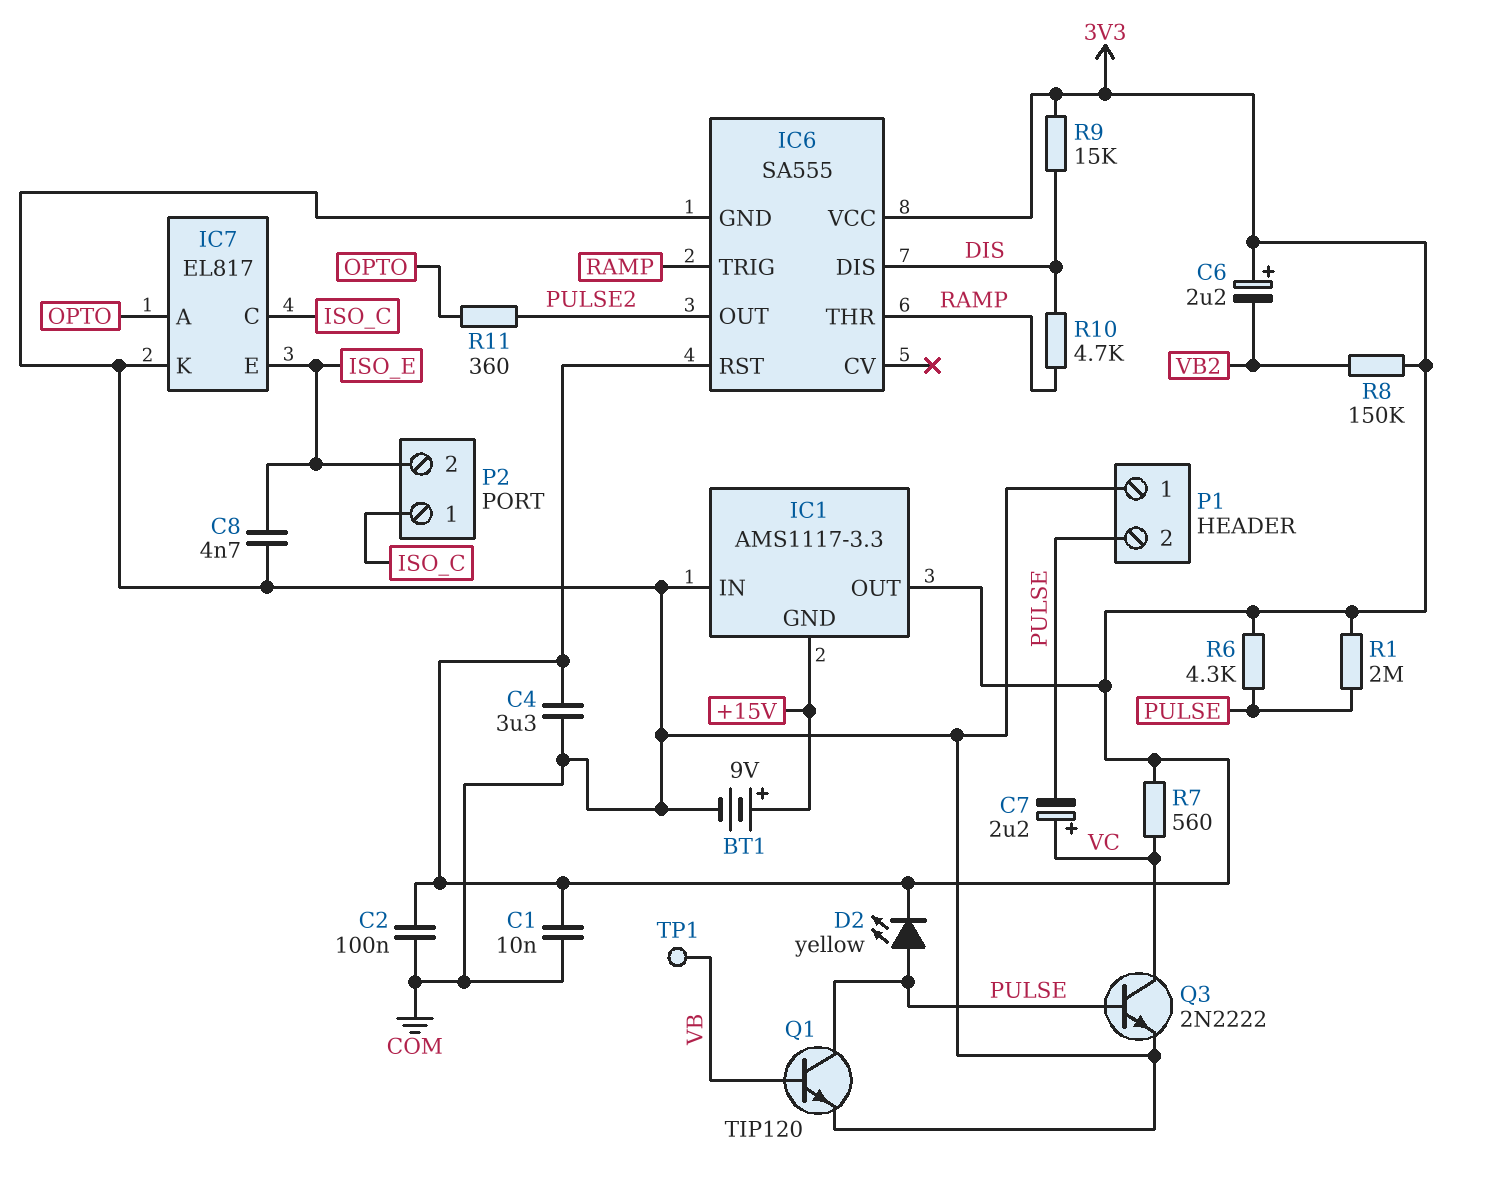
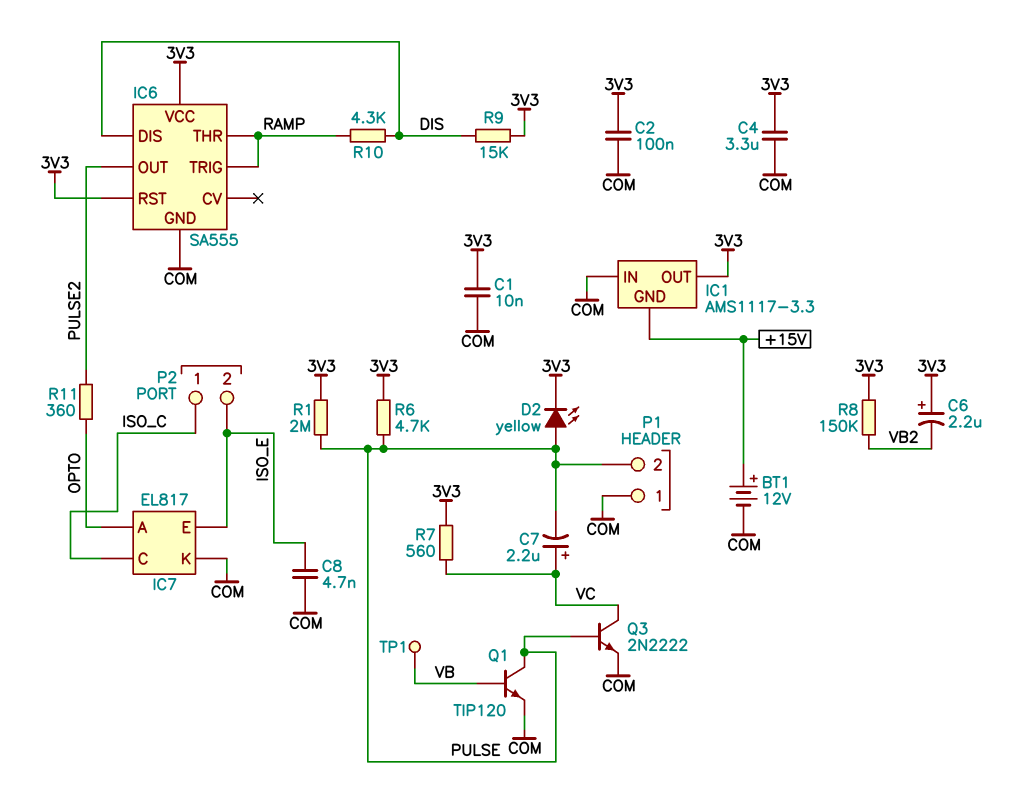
BT1: 9V (plus +15V, minus COM) -> 12V (plus +15V, minus COM)
R6: 4.3k (3V3, PULSE) -> 4.7k (3V3, PULSE)
R10: 4.7k (DIS, RAMP) -> 4.3k (DIS, RAMP)

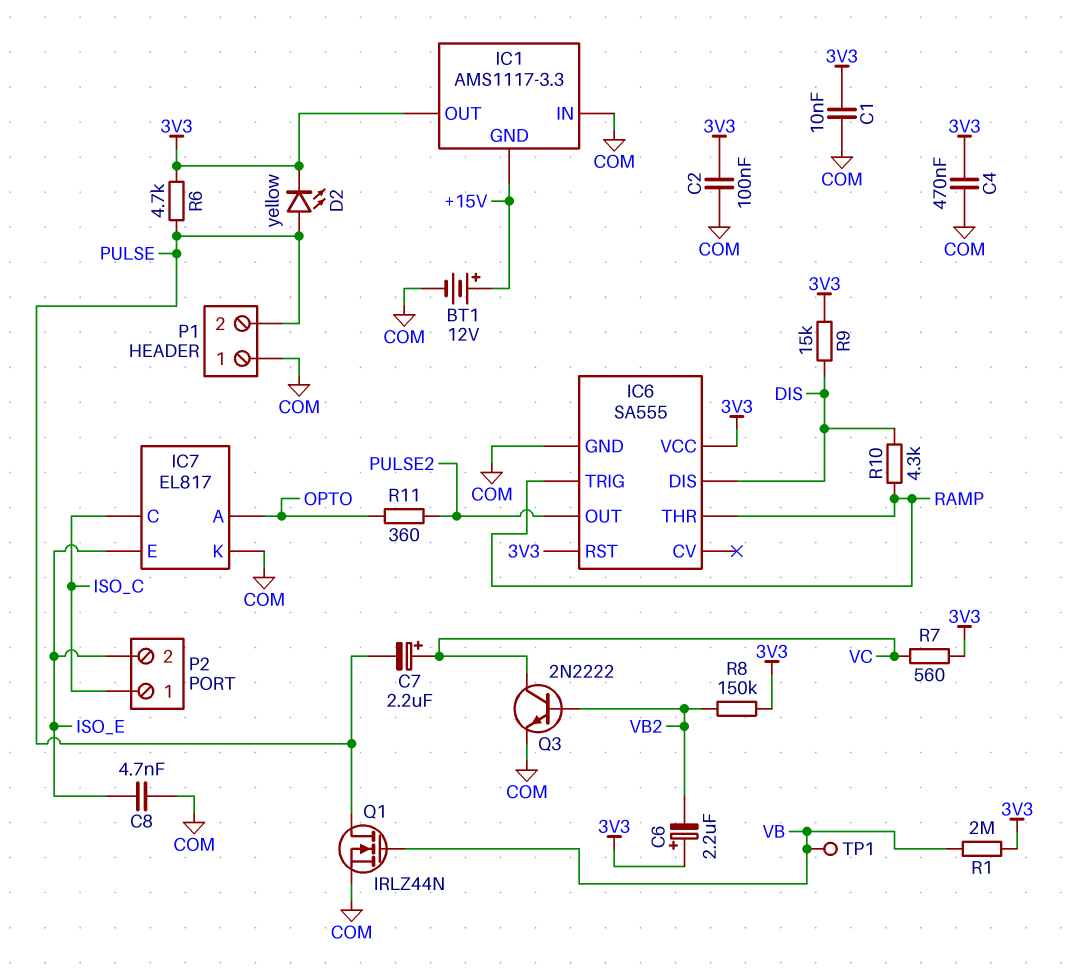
C4: 3.3uF (3V3, COM) -> 470nF (3V3, COM)
Q1: NPN TIP120 (B VB, C PULSE, E COM) -> NMOS IRLZ44N (G VB, D PULSE, S COM)
Q3: NPN 2N2222 (B PULSE, C VC, E COM) -> NPN 2N2222 (B VB2, C VC, E COM)
R1: 2M (3V3, PULSE) -> 2M (3V3, VB)

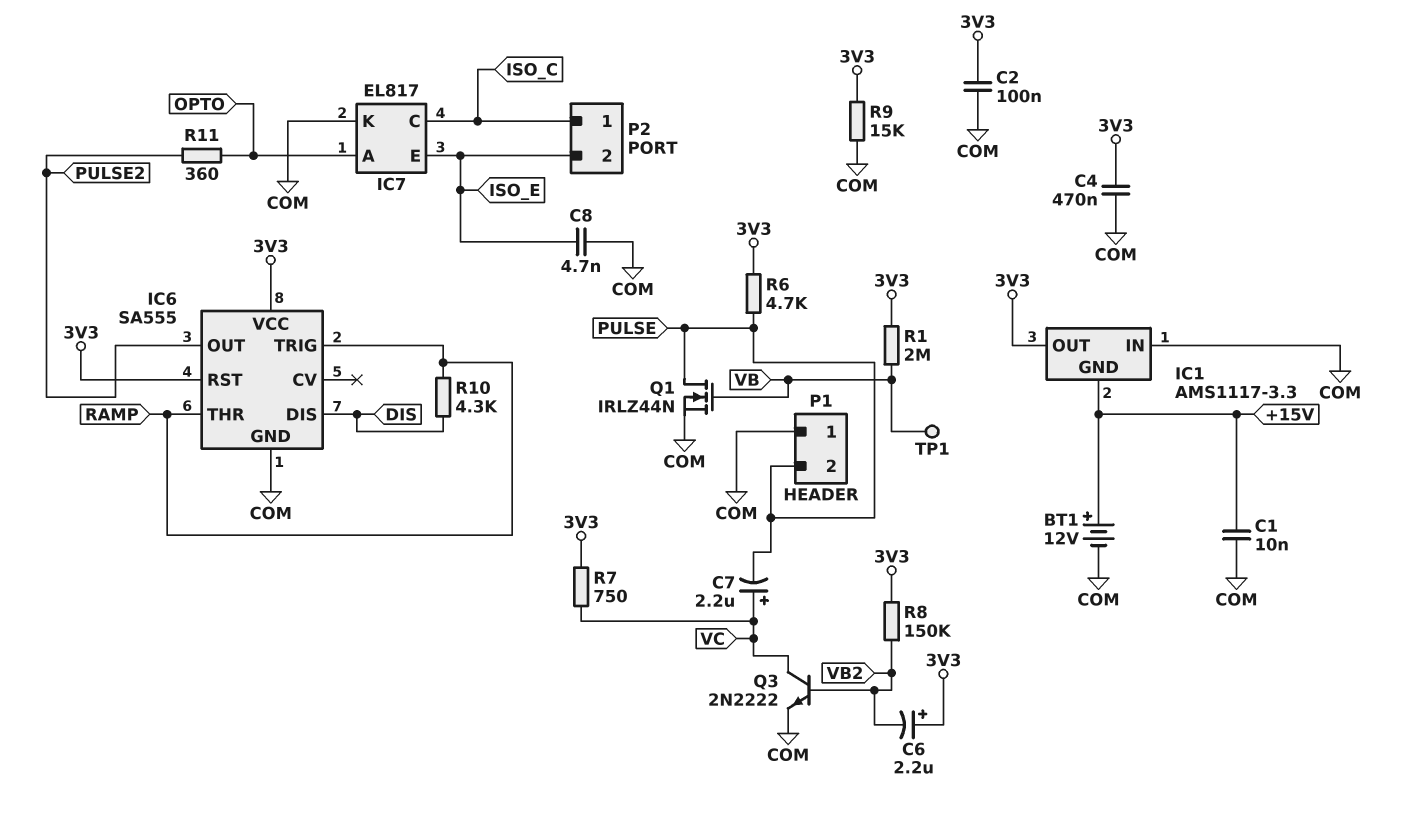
C1: 10nF (3V3, COM) -> 10nF (+15V, COM)
D2: LED yellow (A PULSE, K 3V3) -> none
R7: 560 (3V3, VC) -> 750 (3V3, VC)
R9: 15k (3V3, DIS) -> 15k (3V3, COM)

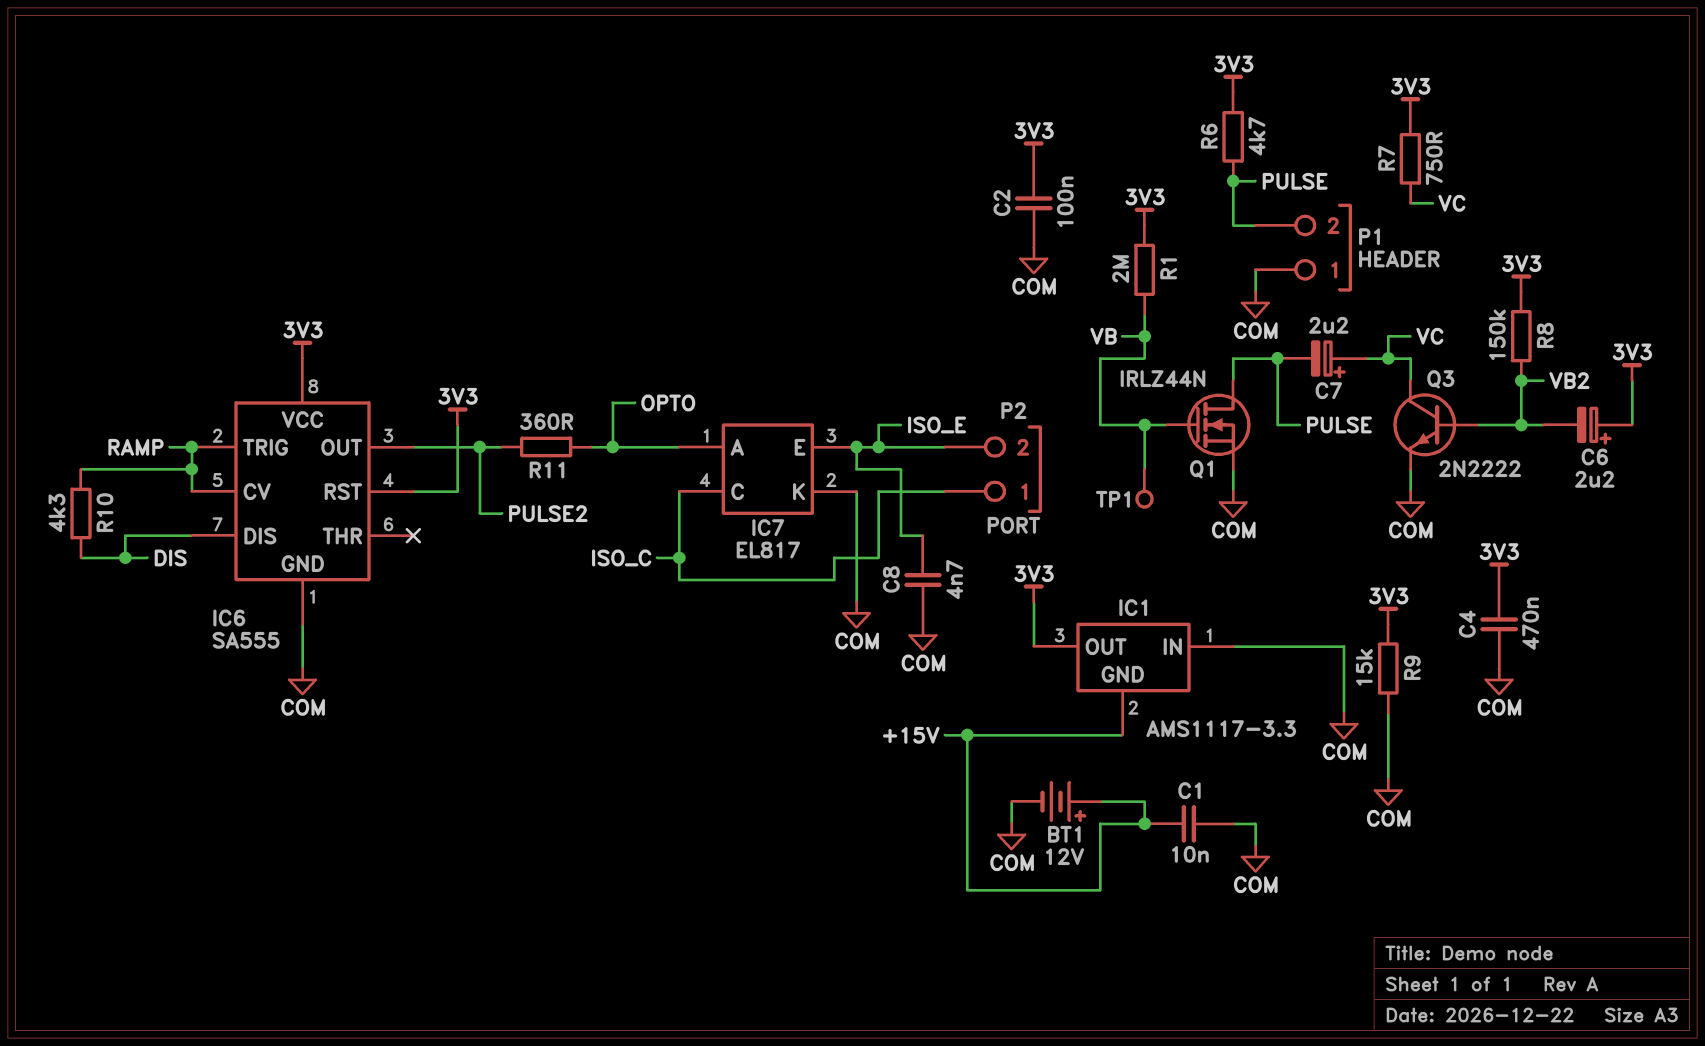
IC6 pin CV: none -> RAMP
IC6 pin THR: RAMP -> none

